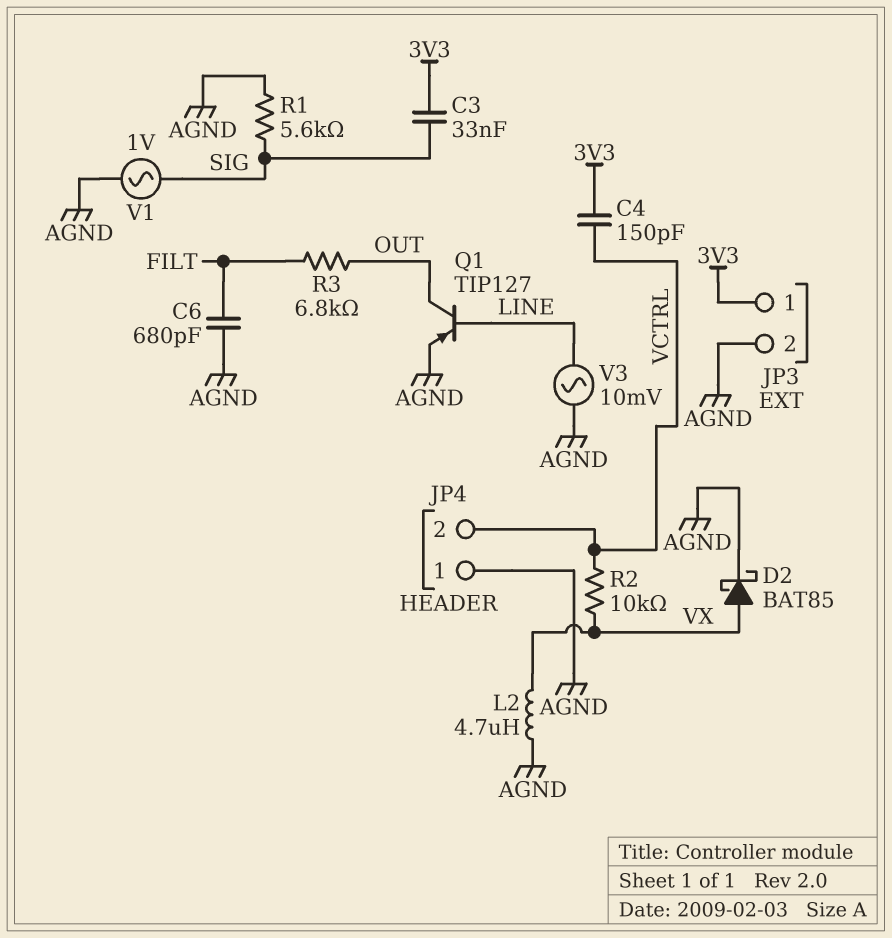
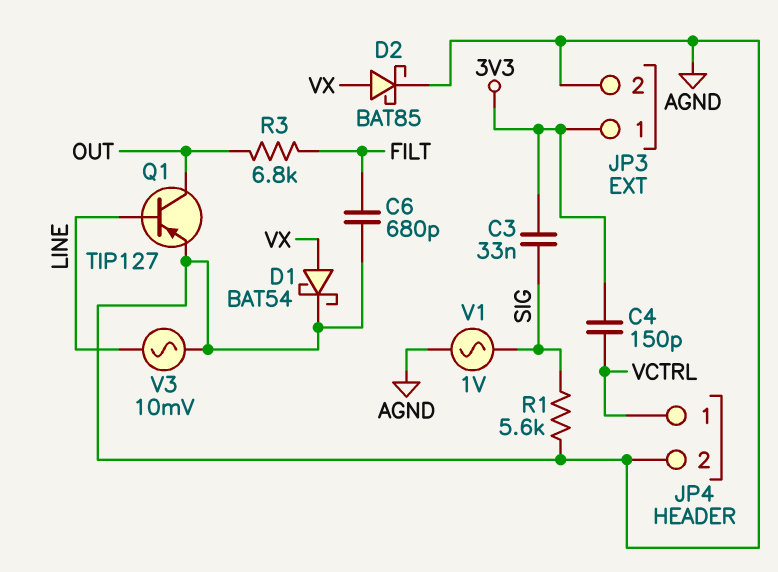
D1: none -> schottky BAT54 (A VX, K AGND)
JP4 pin 1: AGND -> VCTRL
JP4 pin 2: VCTRL -> AGND
L2: 4.7uH (AGND, VX) -> none
R2: 10k (VCTRL, VX) -> none

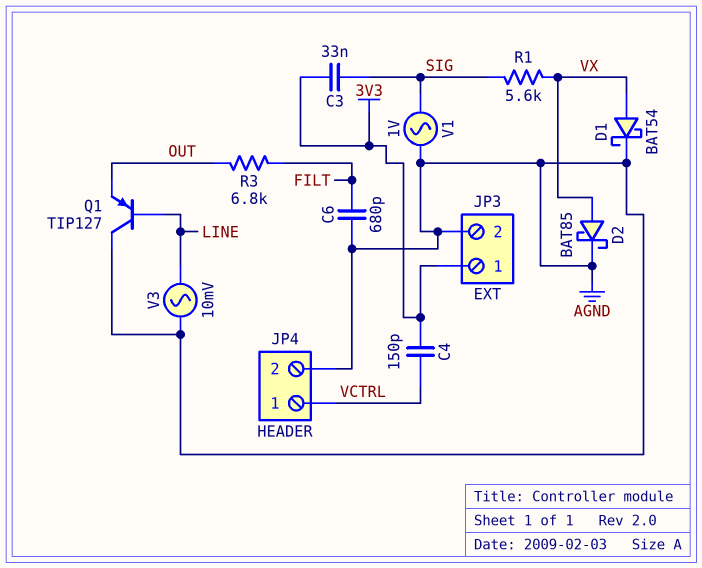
Q1: PNP TIP127 (B LINE, C OUT, E AGND) -> PNP TIP127 (B LINE, C AGND, E OUT)
R1: 5.6k (AGND, SIG) -> 5.6k (SIG, VX)

